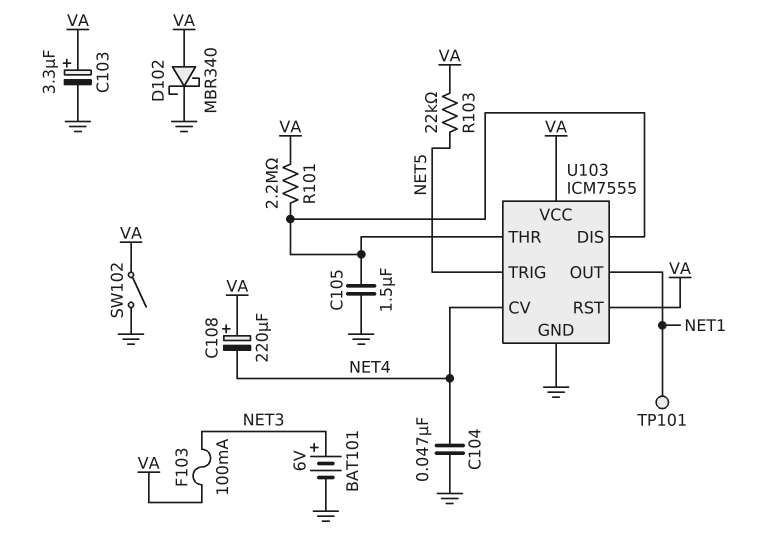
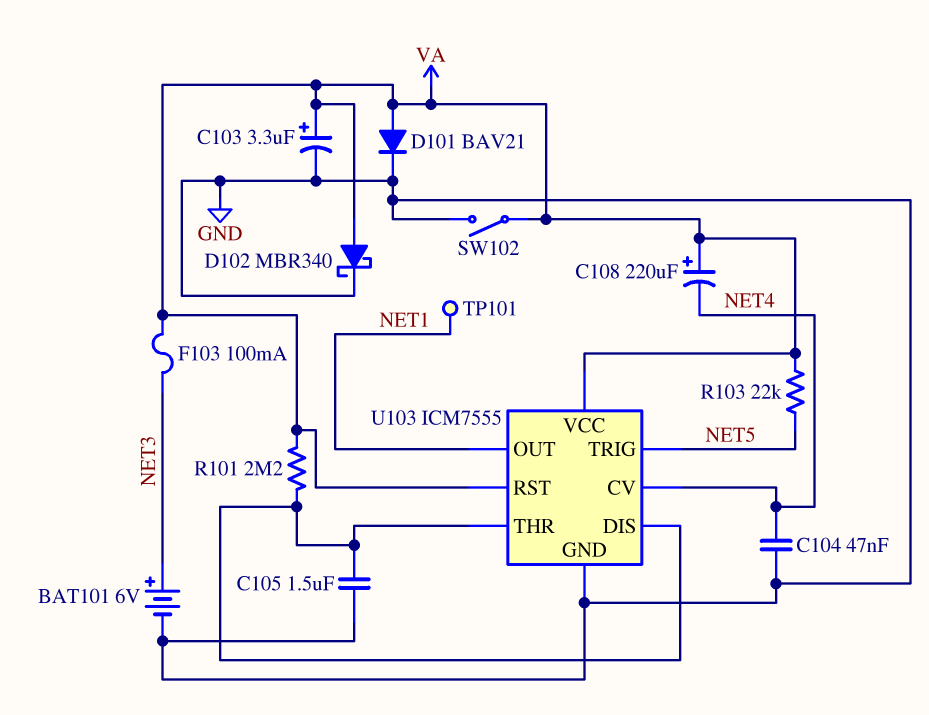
D101: none -> diode BAV21 (A VA, K GND)

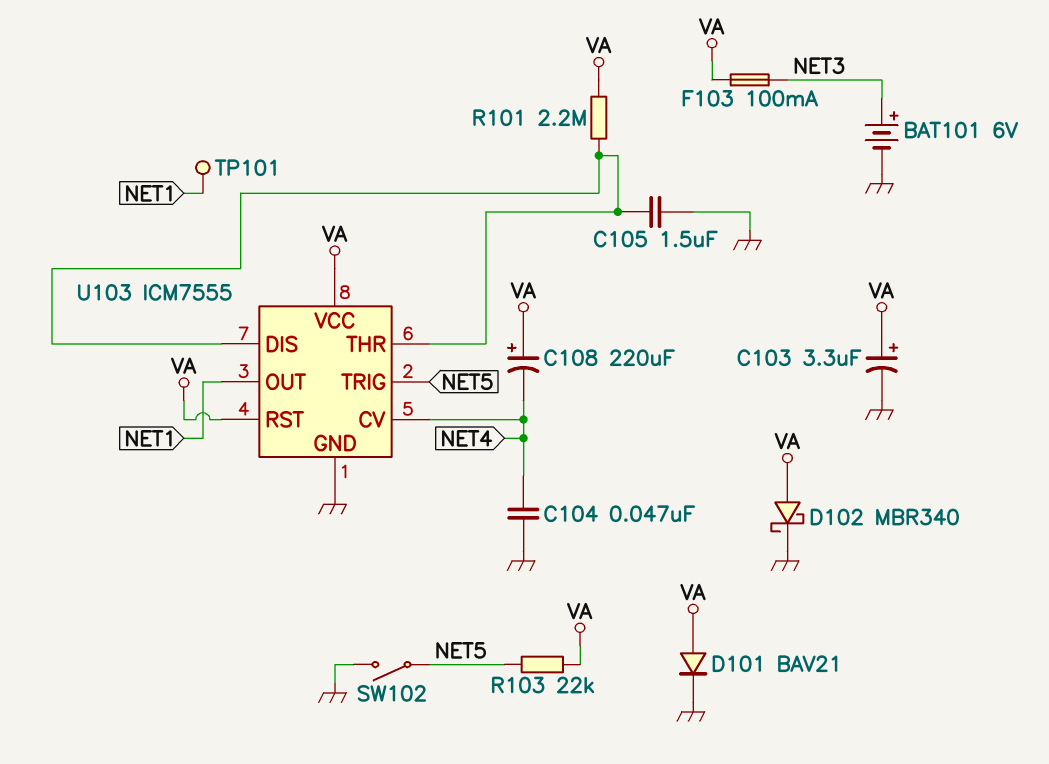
SW102: switch (GND, VA) -> switch (GND, NET5)

